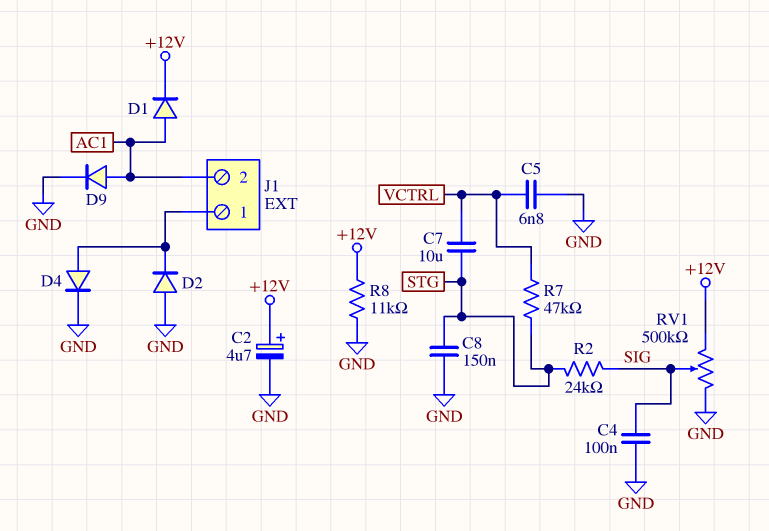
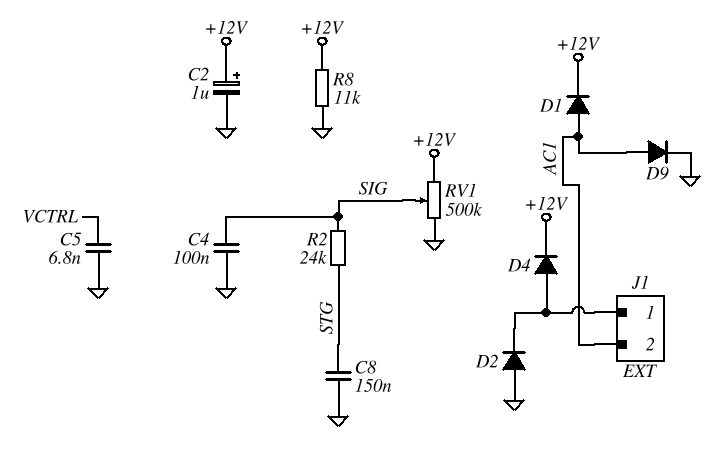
C2: 4.7uF (plus +12V, minus GND) -> 1uF (plus +12V, minus GND)
C7: 10uF (STG, VCTRL) -> none
D4: diode (A J1/1, K GND) -> diode (A J1/1, K +12V)
R7: 47k (STG, VCTRL) -> none

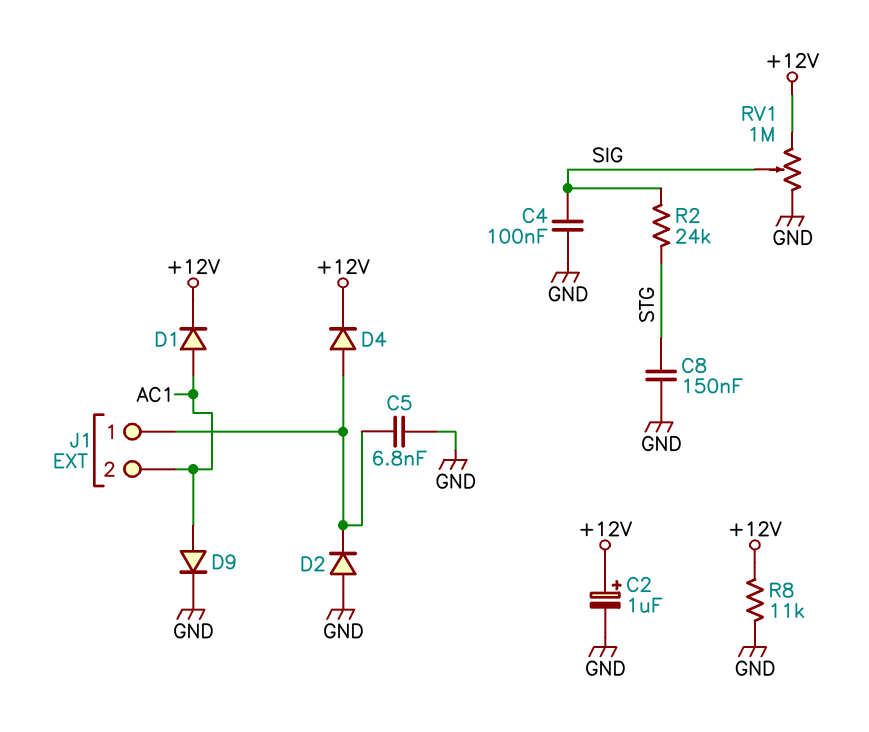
C5: 6.8nF (GND, VCTRL) -> 6.8nF (GND, J1/1)
RV1: 500k (+12V, GND, wiper SIG) -> 1M (+12V, GND, wiper SIG)

